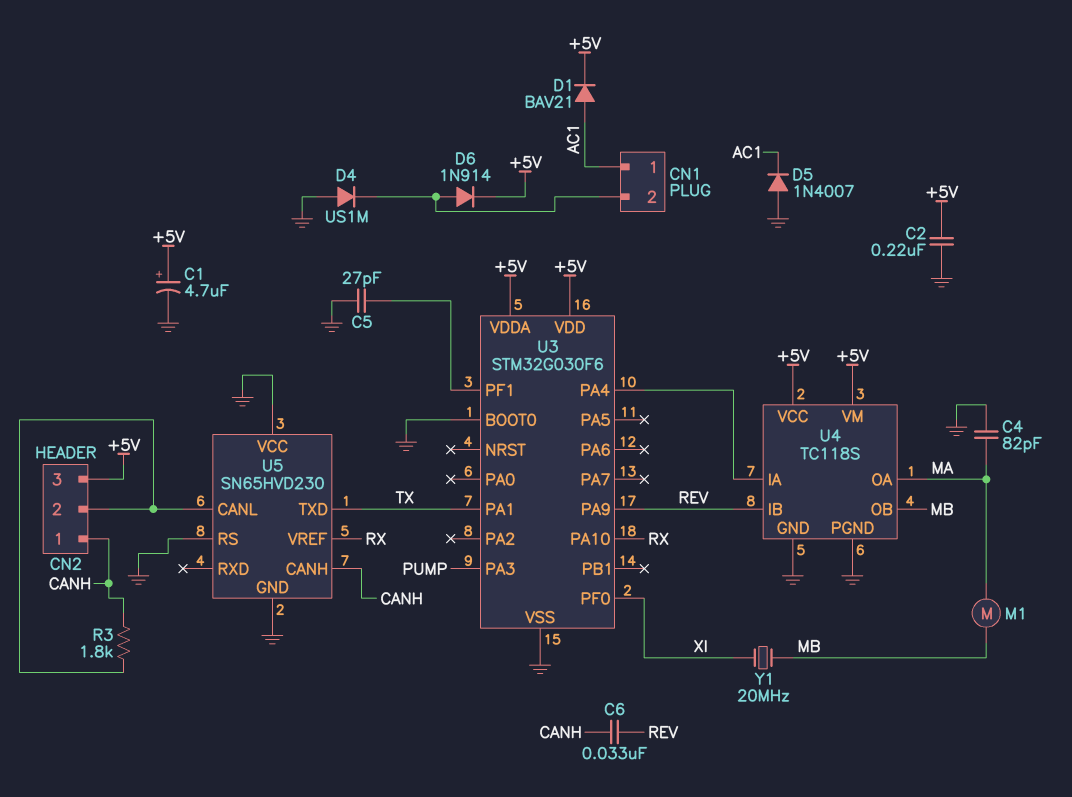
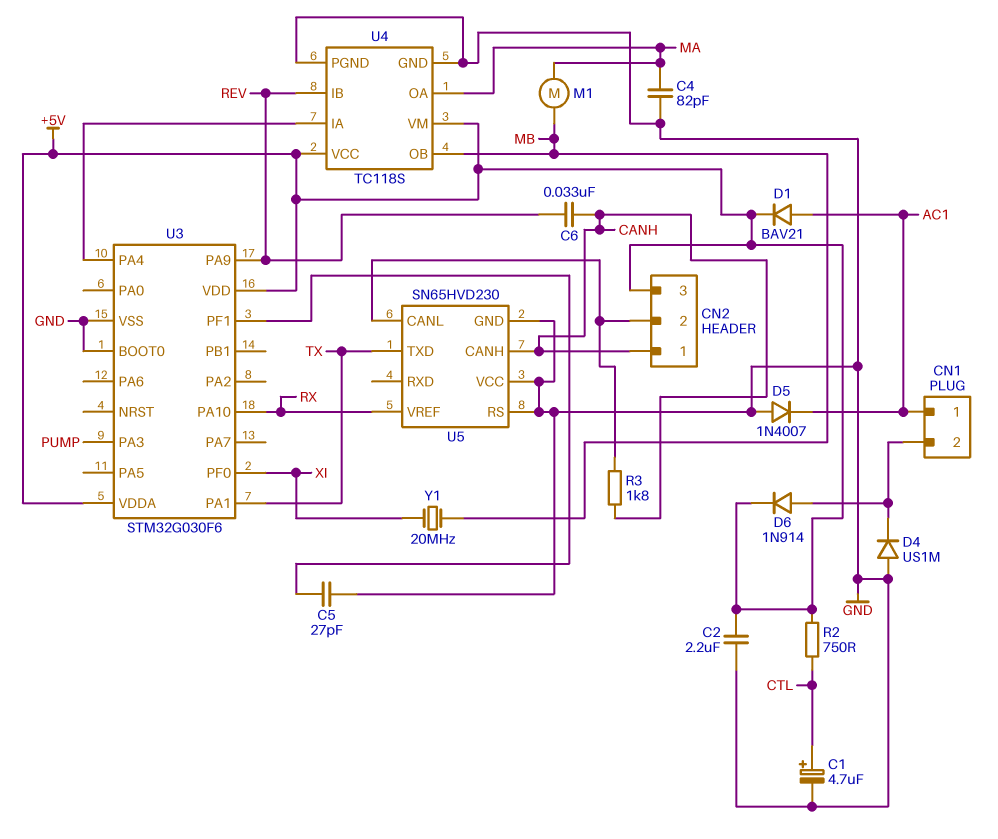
C1: 4.7uF (plus +5V, minus GND) -> 4.7uF (plus CTL, minus GND)
C2: 220nF (+5V, GND) -> 2.2uF (+5V, GND)
R2: none -> 750 (+5V, CTL)

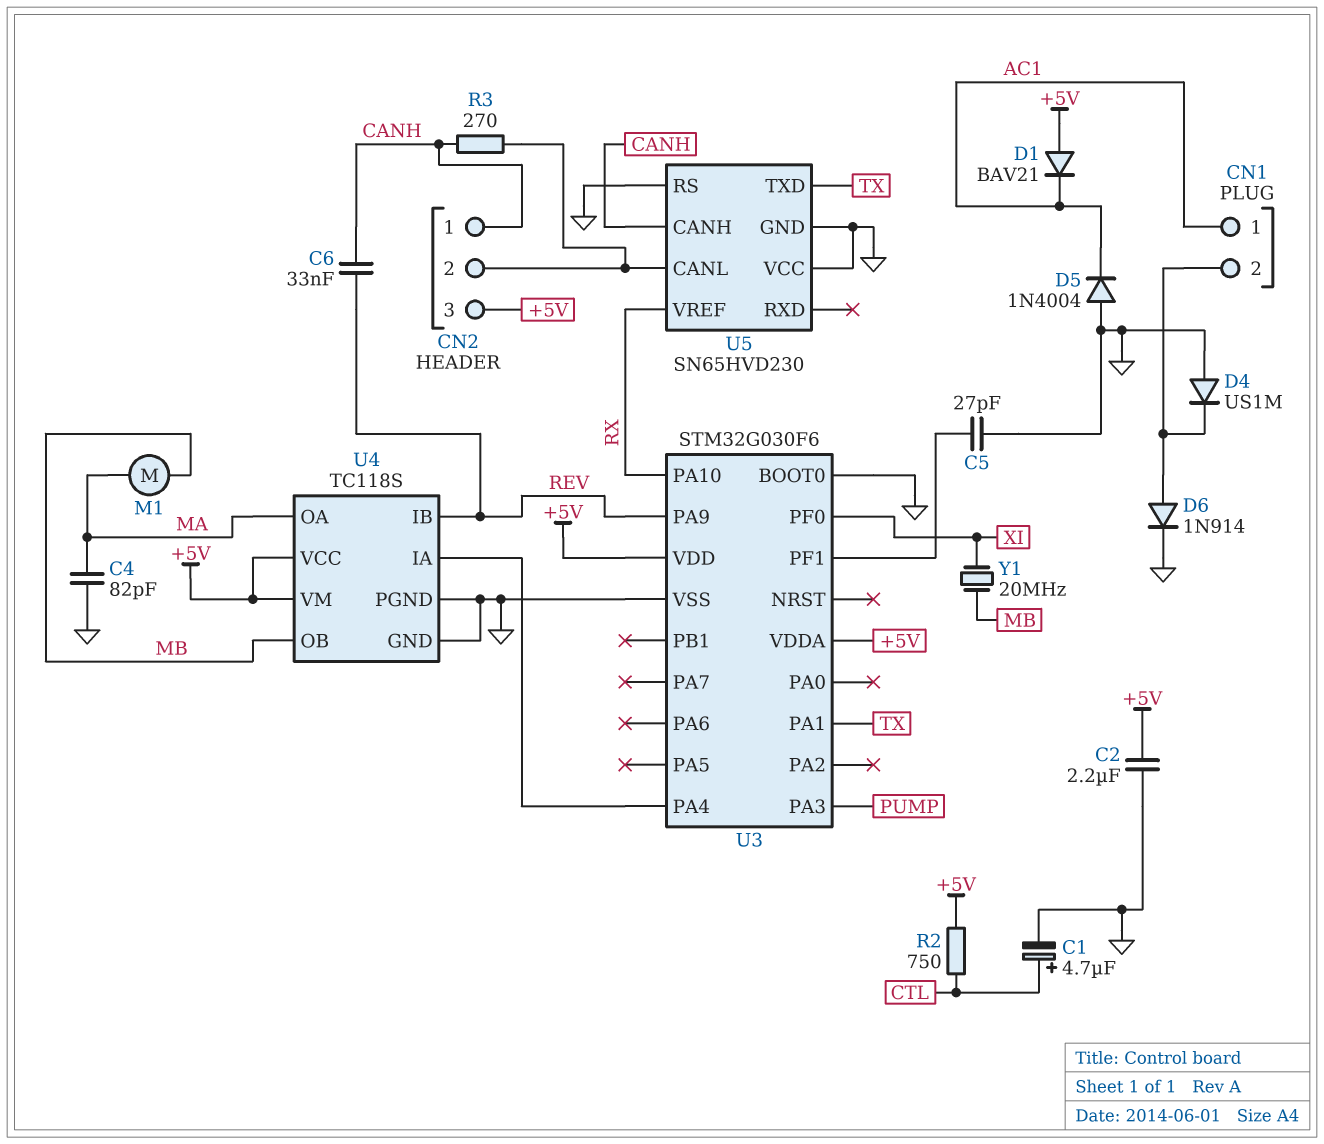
D1: diode BAV21 (A AC1, K +5V) -> diode BAV21 (A +5V, K AC1)
D5: diode 1N4007 (A GND, K AC1) -> diode 1N4004 (A GND, K AC1)
D6: diode 1N914 (A CN1/2, K +5V) -> diode 1N914 (A CN1/2, K GND)
R3: 1.8k (CANH, CN2/2) -> 270 (CANH, CN2/2)

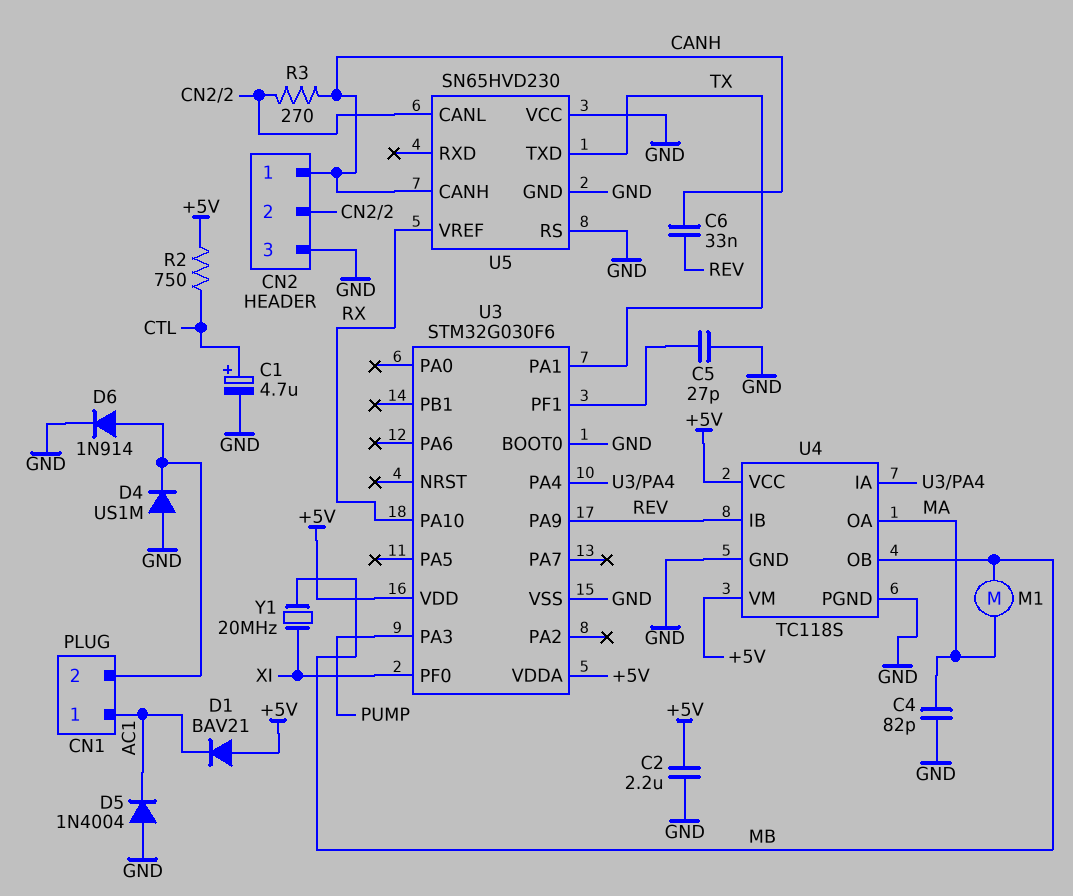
CN2 pin 3: +5V -> GND

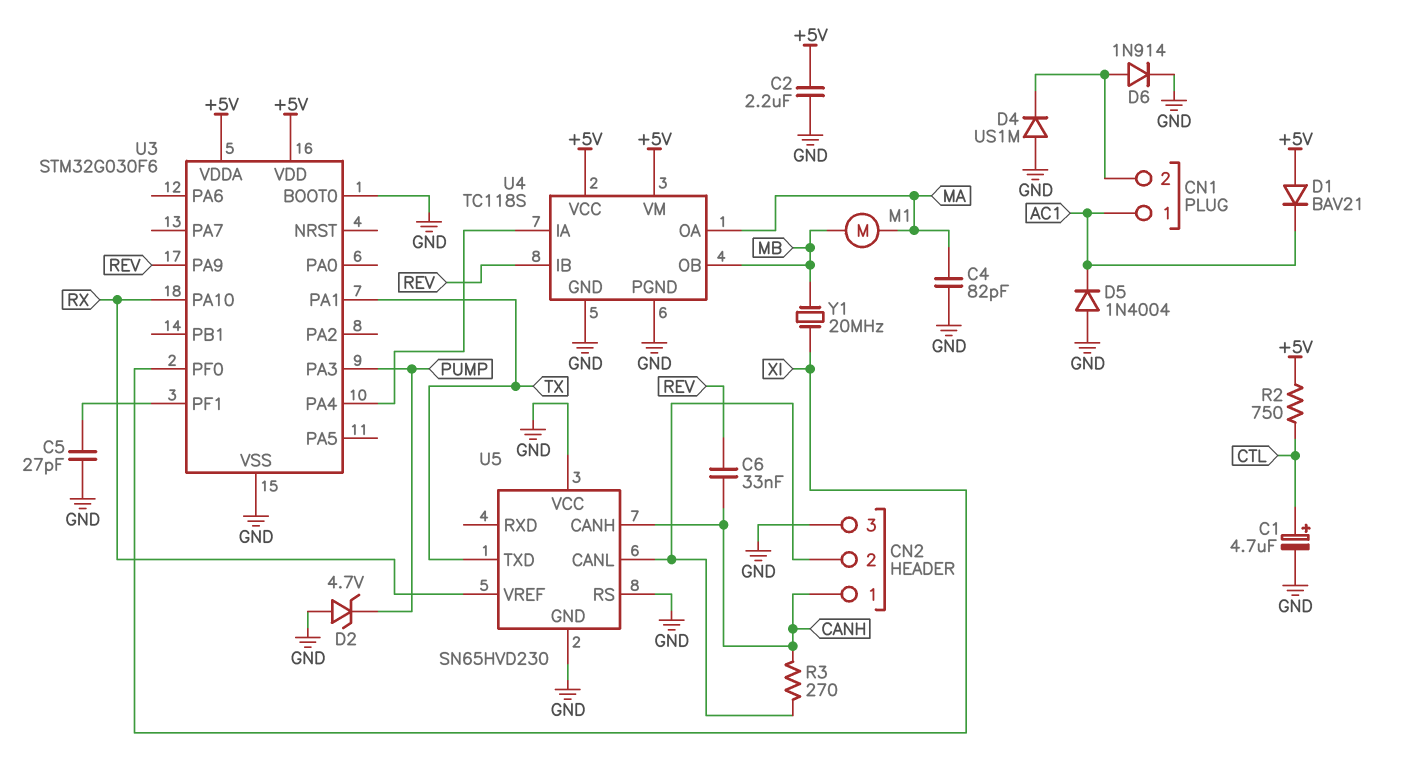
D2: none -> zener 4.7V (A GND, K PUMP)

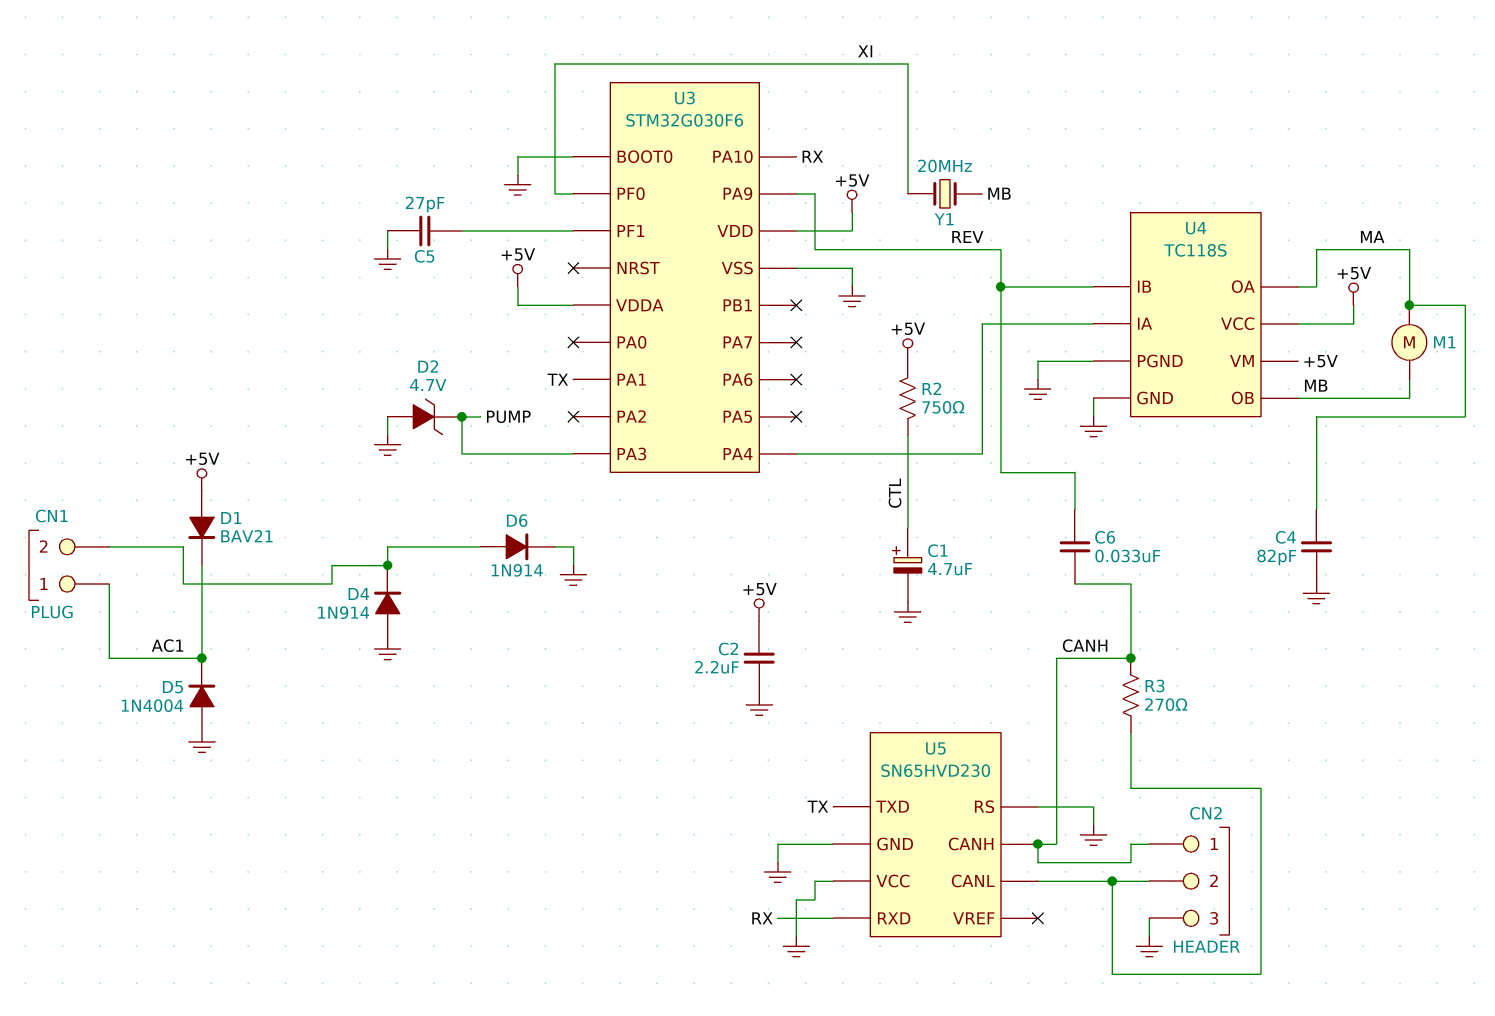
D4: diode US1M (A GND, K CN1/2) -> diode 1N914 (A GND, K CN1/2)
U5 pin RXD: none -> RX
U5 pin VREF: RX -> none

